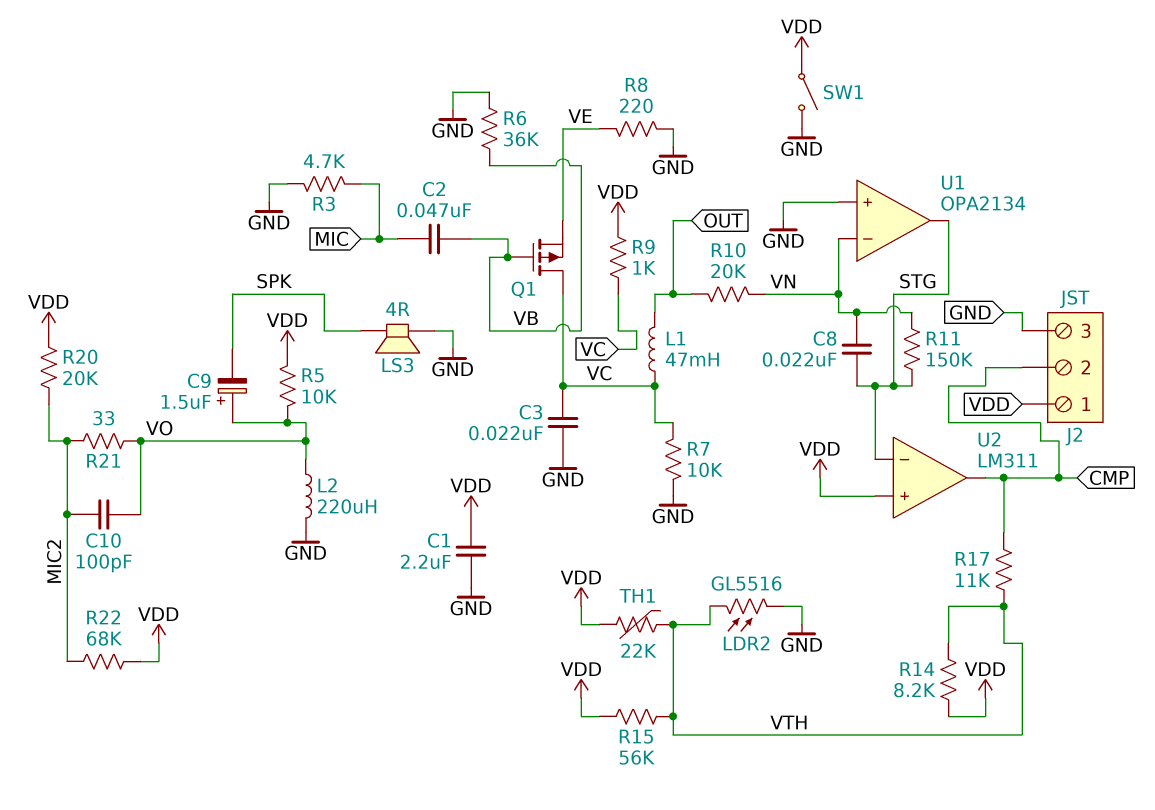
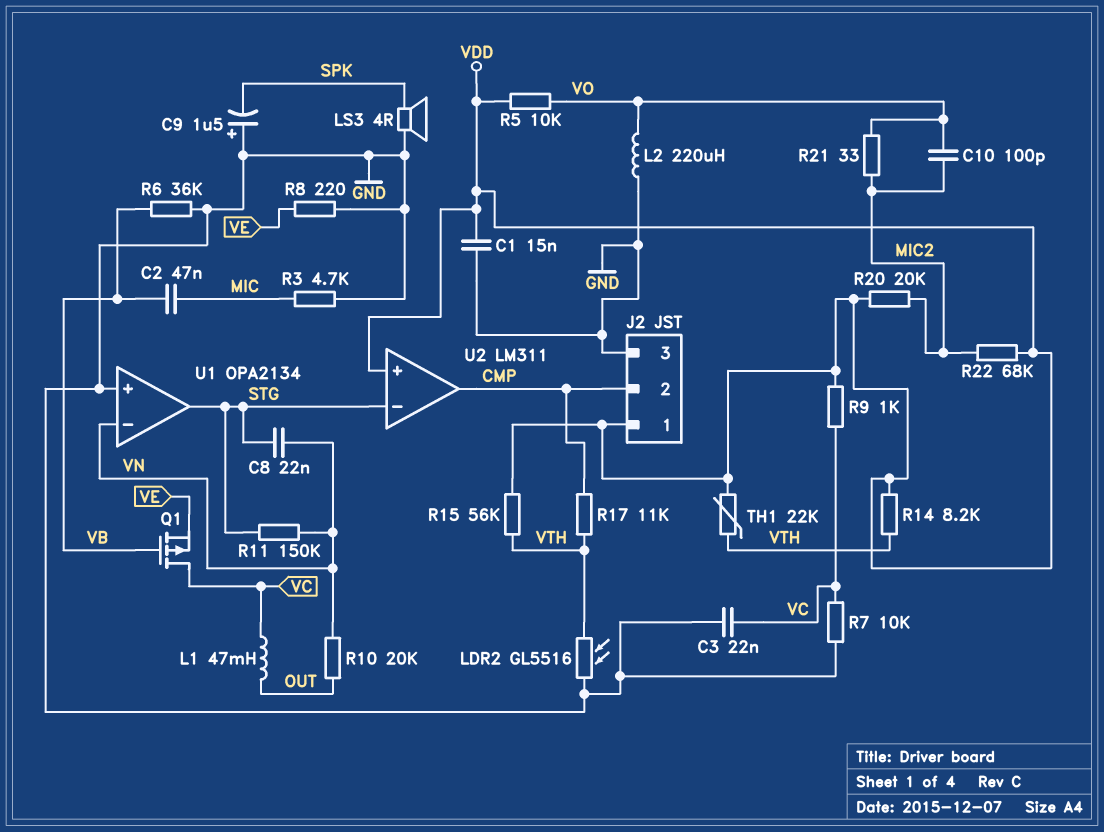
C1: 2.2uF (GND, VDD) -> 15nF (GND, VDD)
C9: 1.5uF (plus VO, minus SPK) -> 1.5uF (plus GND, minus SPK)
SW1: switch (GND, VDD) -> none

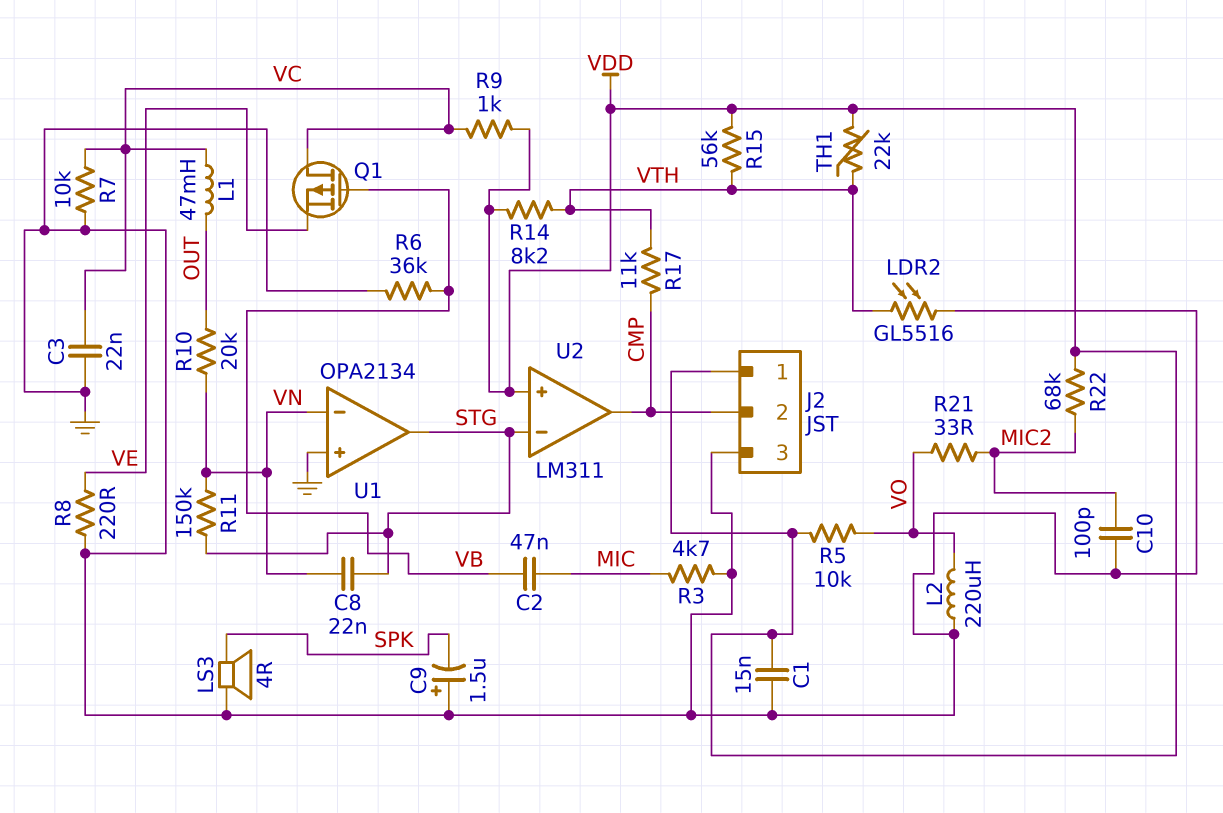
C10: 100pF (MIC2, VO) -> 100pF (GND, MIC2)
R20: 20k (MIC2, VDD) -> none

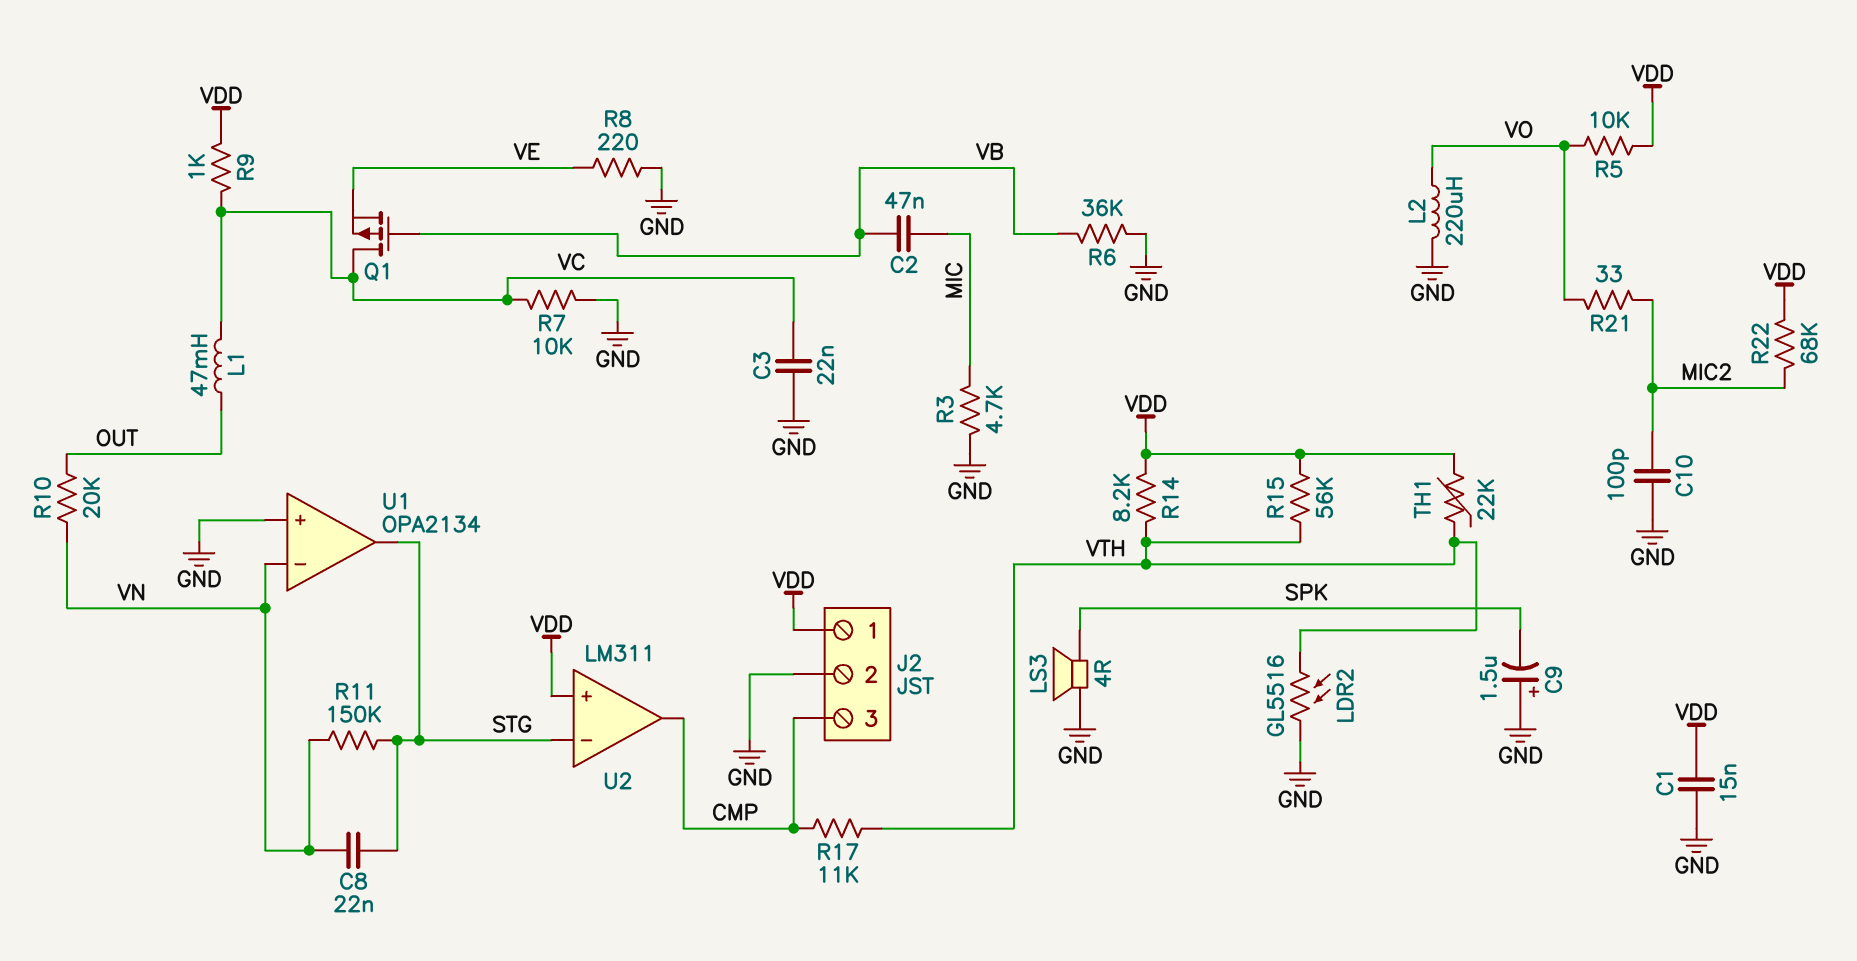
J2 pin 2: CMP -> GND
J2 pin 3: GND -> CMP

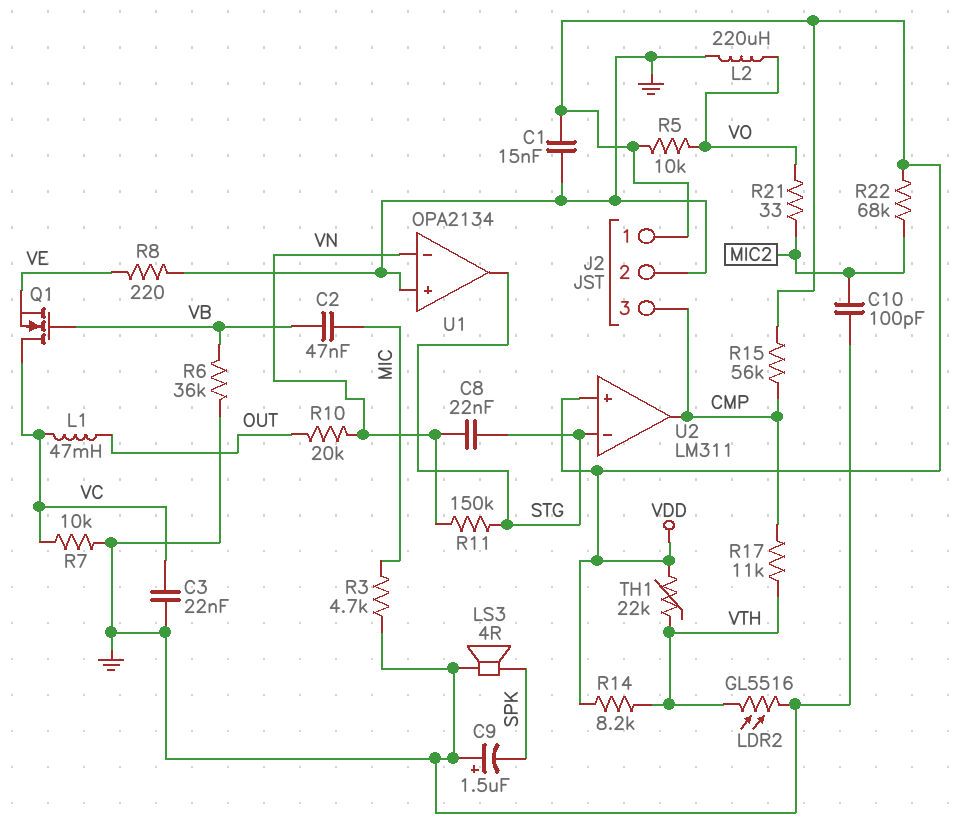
Q1: PMOS (G VB, D VC, S VE) -> NMOS (G VB, D VC, S VE)
R9: 1k (VC, VDD) -> none
R15: 56k (VDD, VTH) -> 56k (CMP, VDD)

